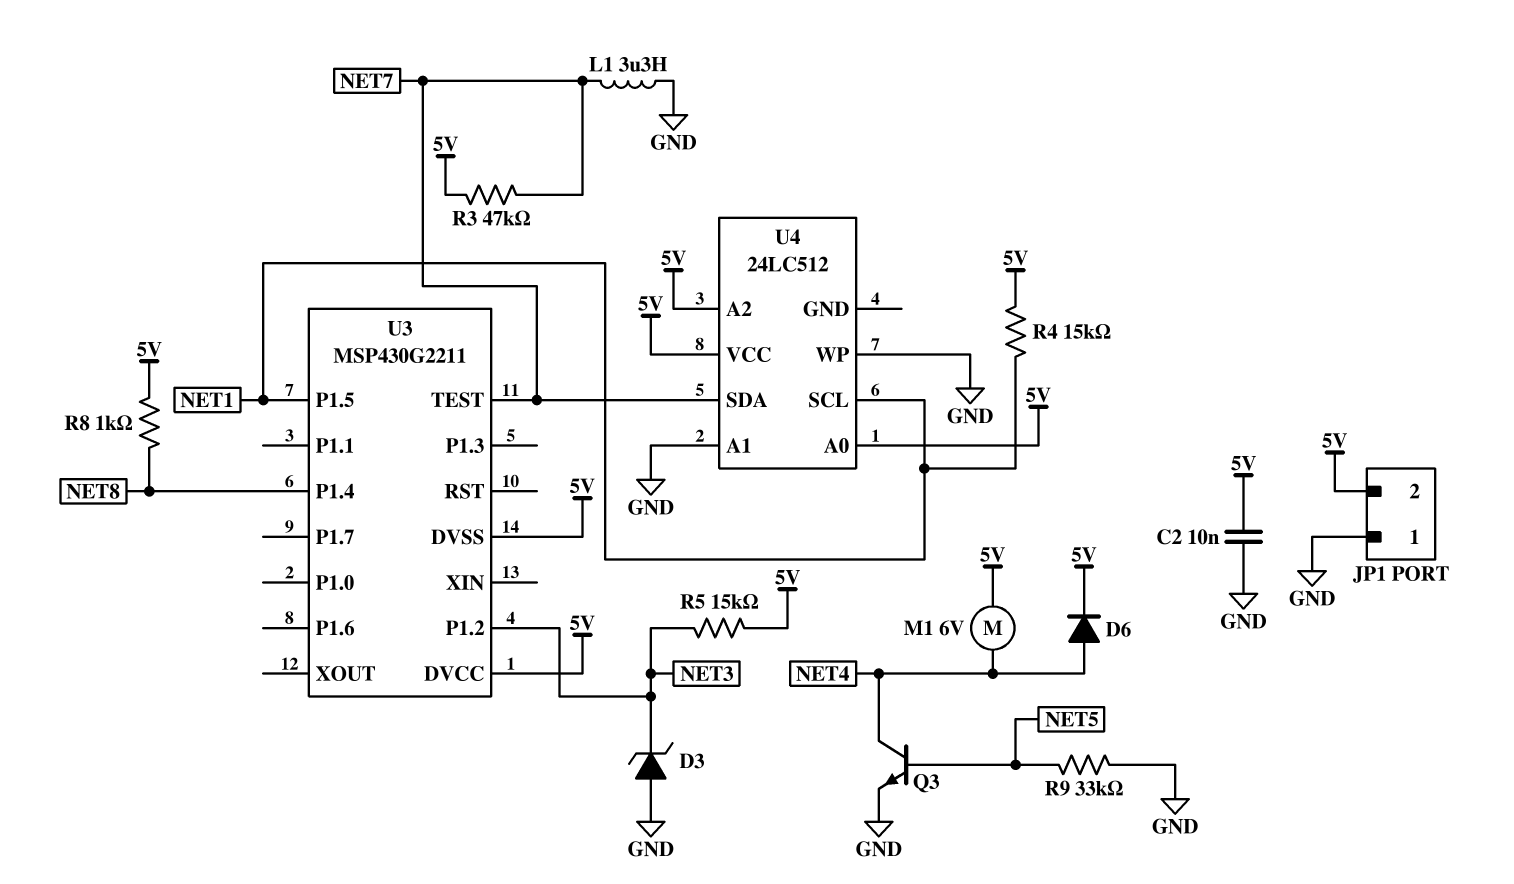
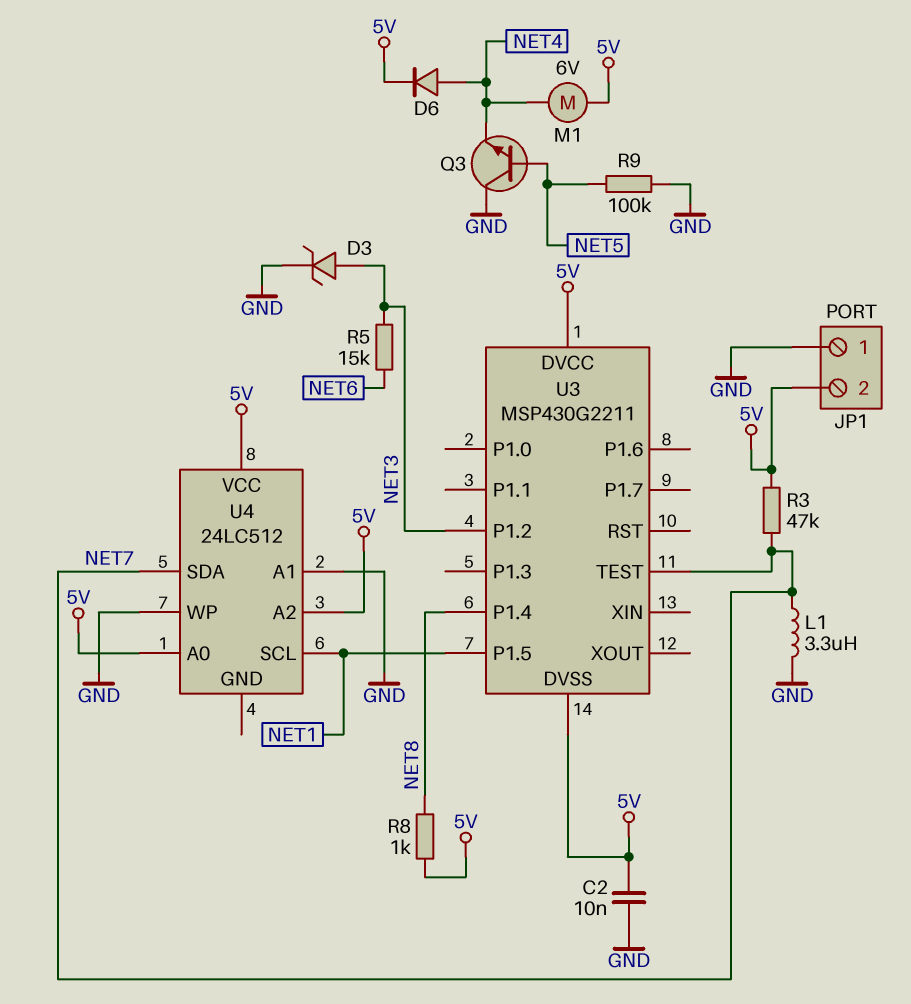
D3: zener (A GND, K NET3) -> zener (A NET3, K GND)
Q3: NPN (B NET5, C NET4, E GND) -> NPN (B NET5, C GND, E NET4)
R4: 15k (5V, NET1) -> none
R5: 15k (5V, NET3) -> 15k (NET3, NET6)
R9: 33k (GND, NET5) -> 100k (GND, NET5)

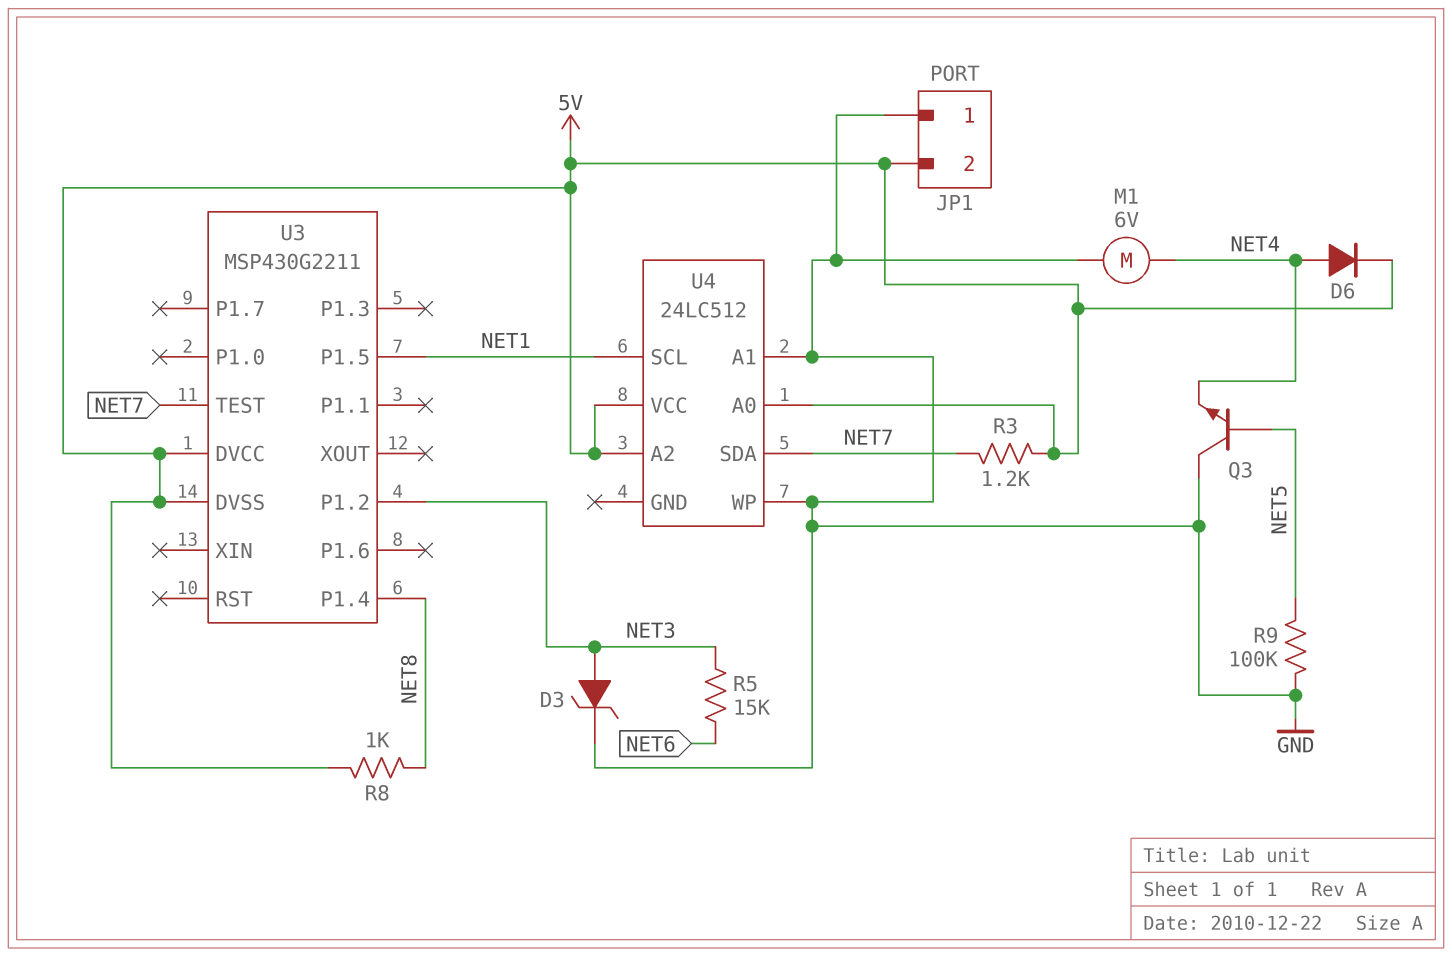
C2: 10nF (5V, GND) -> none
L1: 3.3uH (GND, NET7) -> none
M1: motor 6V (5V, NET4) -> motor 6V (GND, NET4)
R3: 47k (5V, NET7) -> 1.2k (5V, NET7)

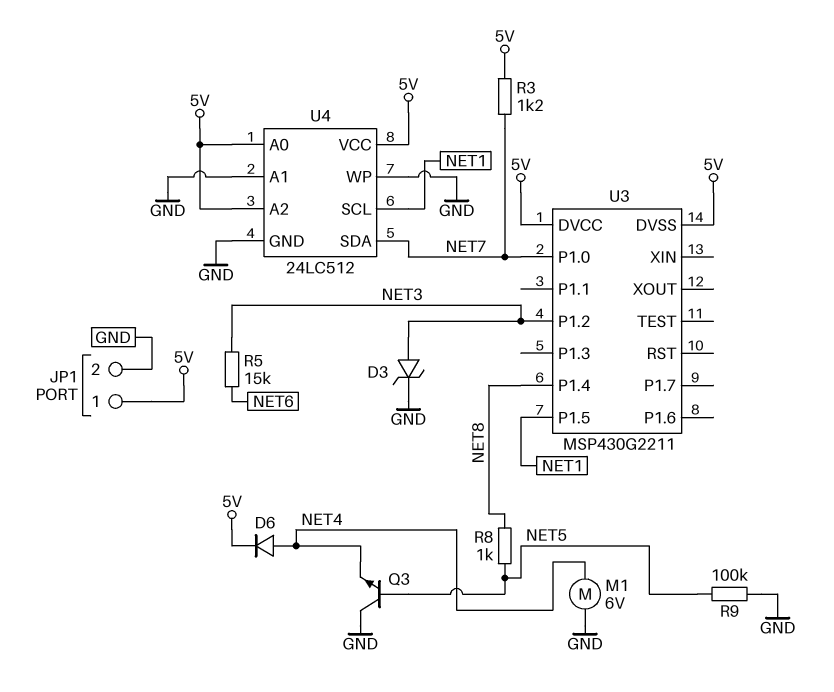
JP1 pin 1: GND -> 5V
JP1 pin 2: 5V -> GND
R8: 1k (5V, NET8) -> 1k (NET5, NET8)
U3 pin P1.0: none -> NET7
U3 pin TEST: NET7 -> none
U4 pin GND: none -> GND

